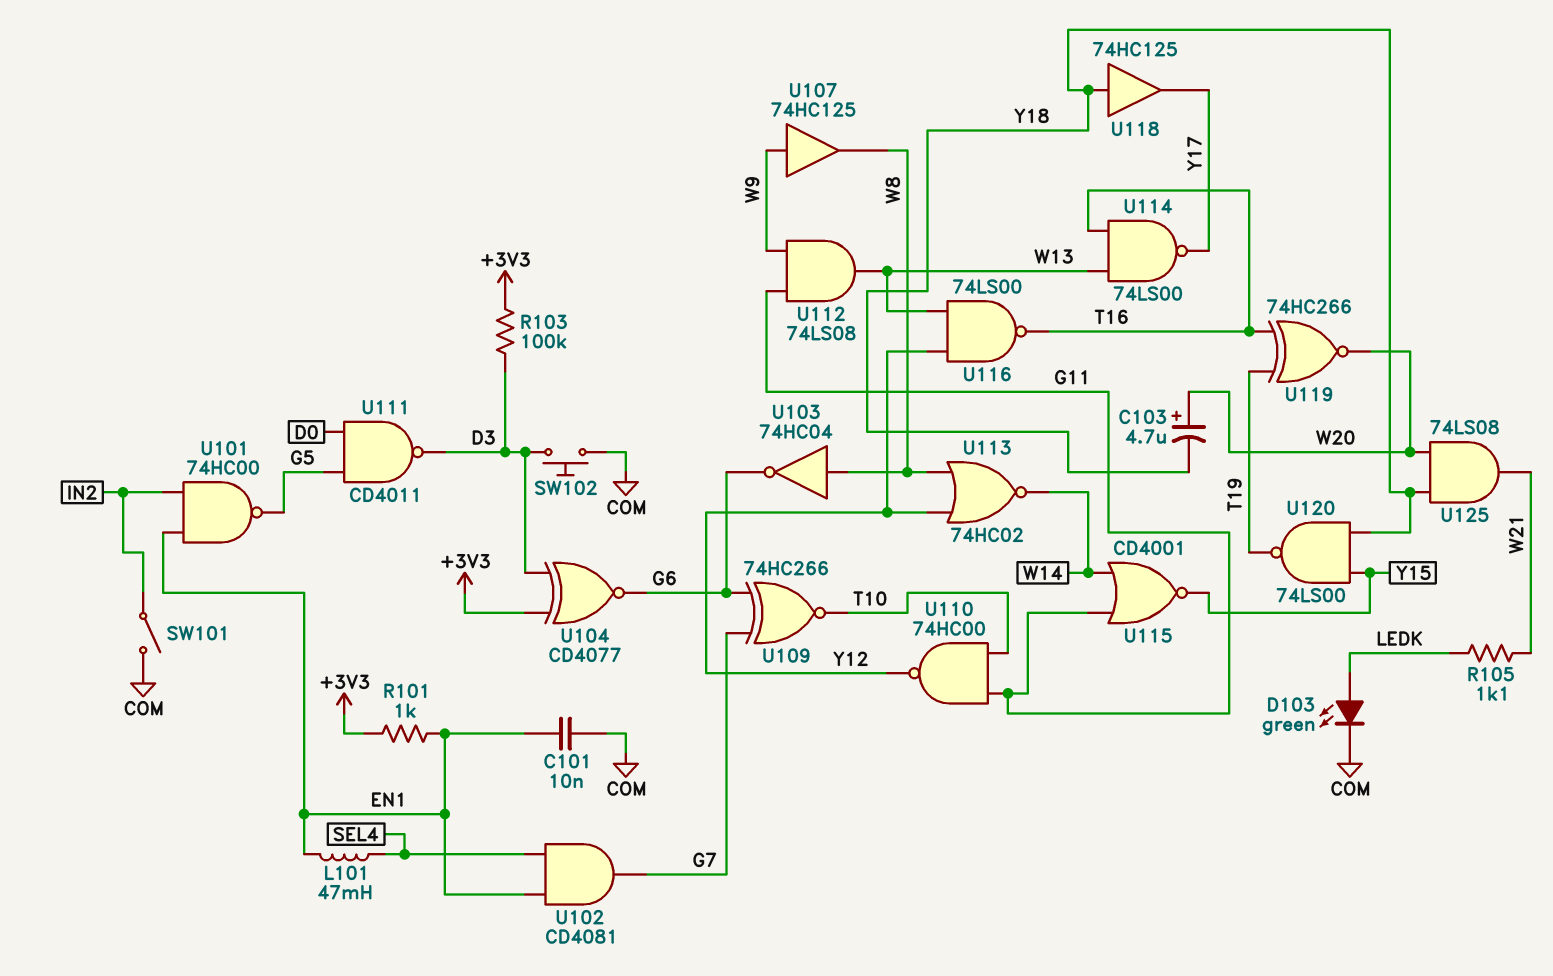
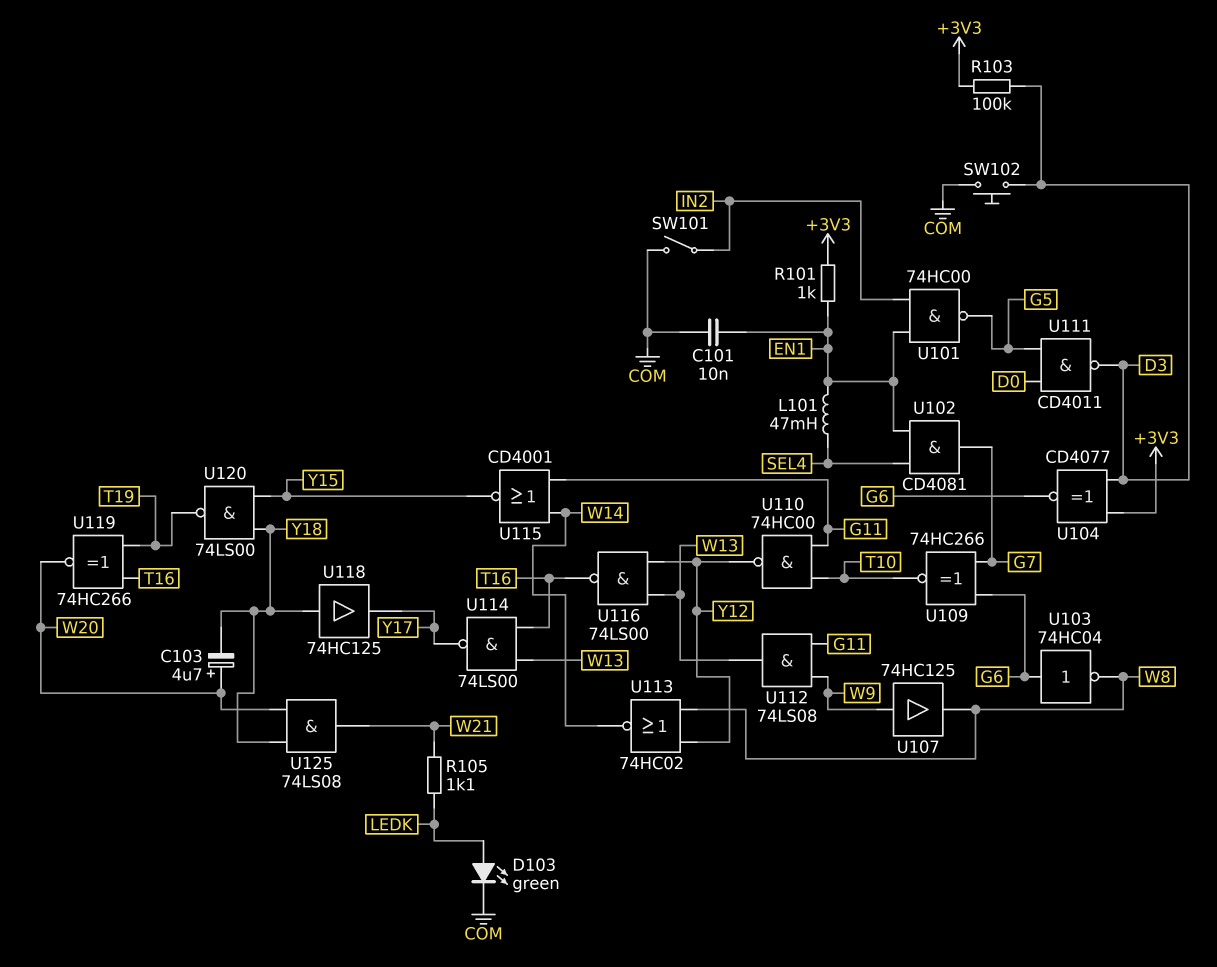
U103: NOT 74HC04 (in W8, out G6) -> NOT 74HC04 (in G6, out W8)

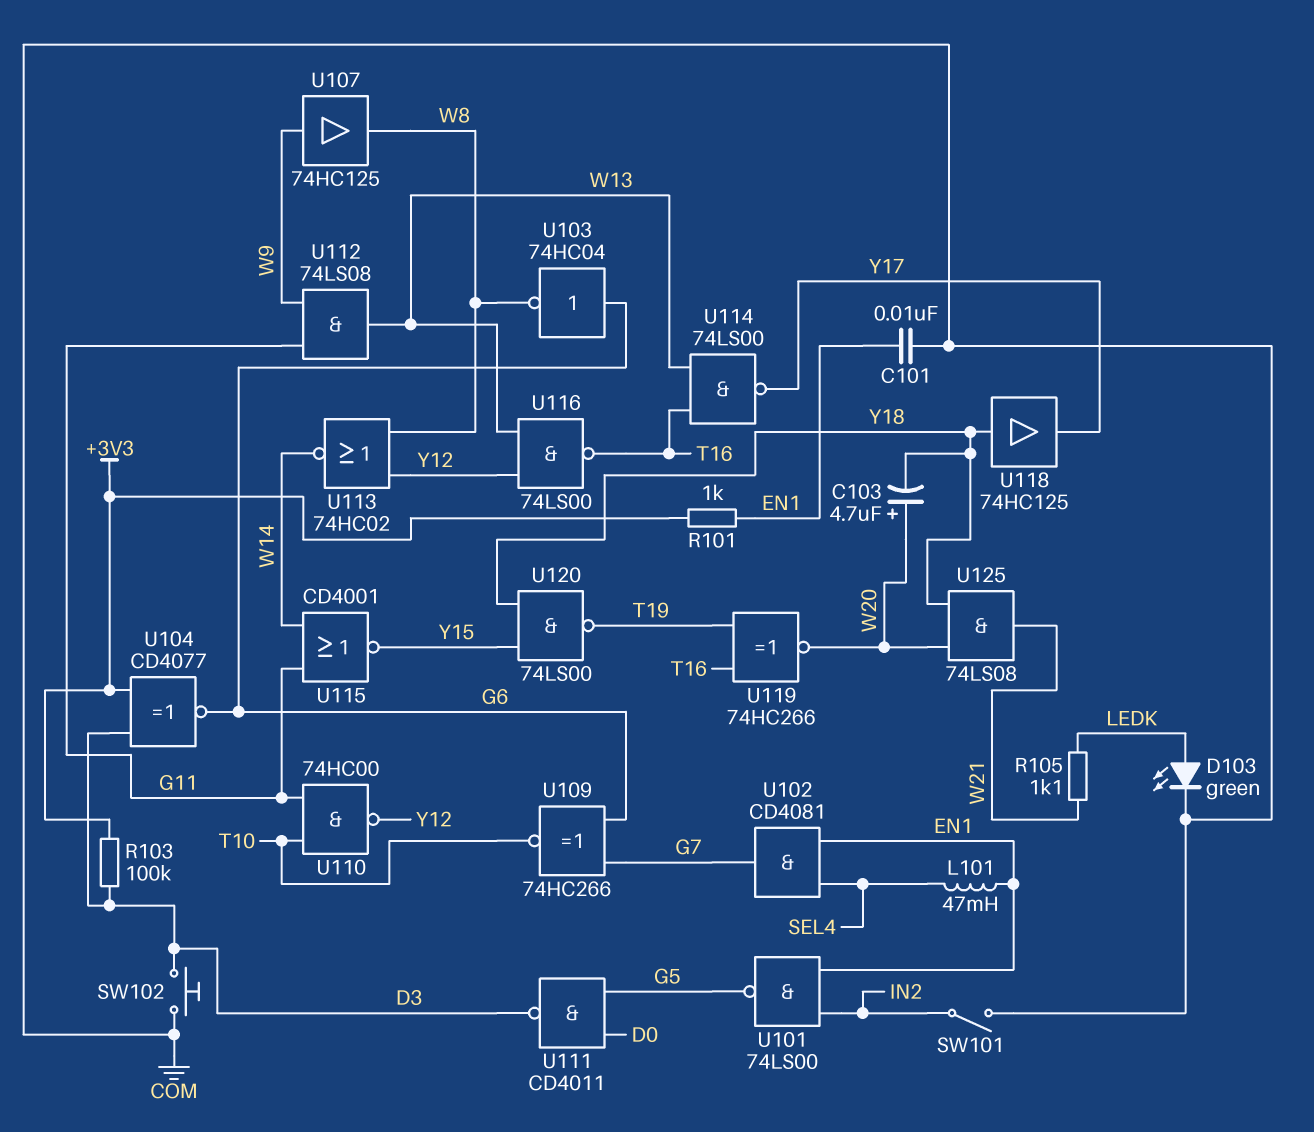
U101: NAND 74HC00 (in EN1, in IN2, out G5) -> NAND 74LS00 (in EN1, in IN2, out G5)

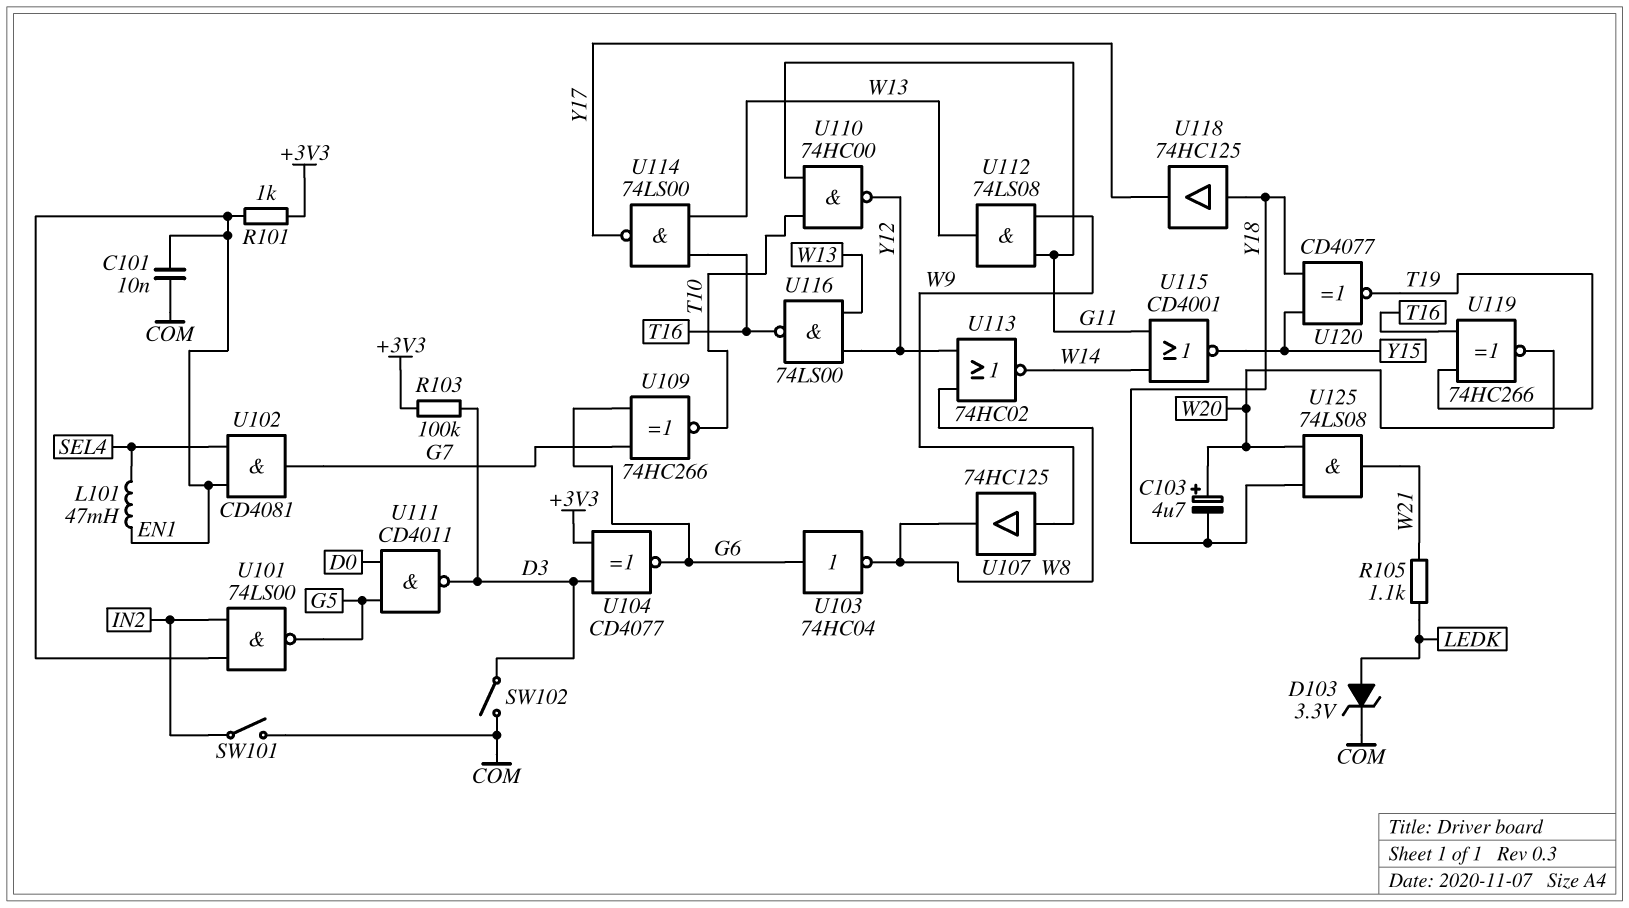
D103: LED green (A LEDK, K COM) -> zener 3.3V (A LEDK, K COM)
SW102: button (COM, D3) -> switch (COM, D3)
U120: NAND 74LS00 (in Y15, in Y18, out T19) -> XNOR CD4077 (in Y15, in Y18, out T19)

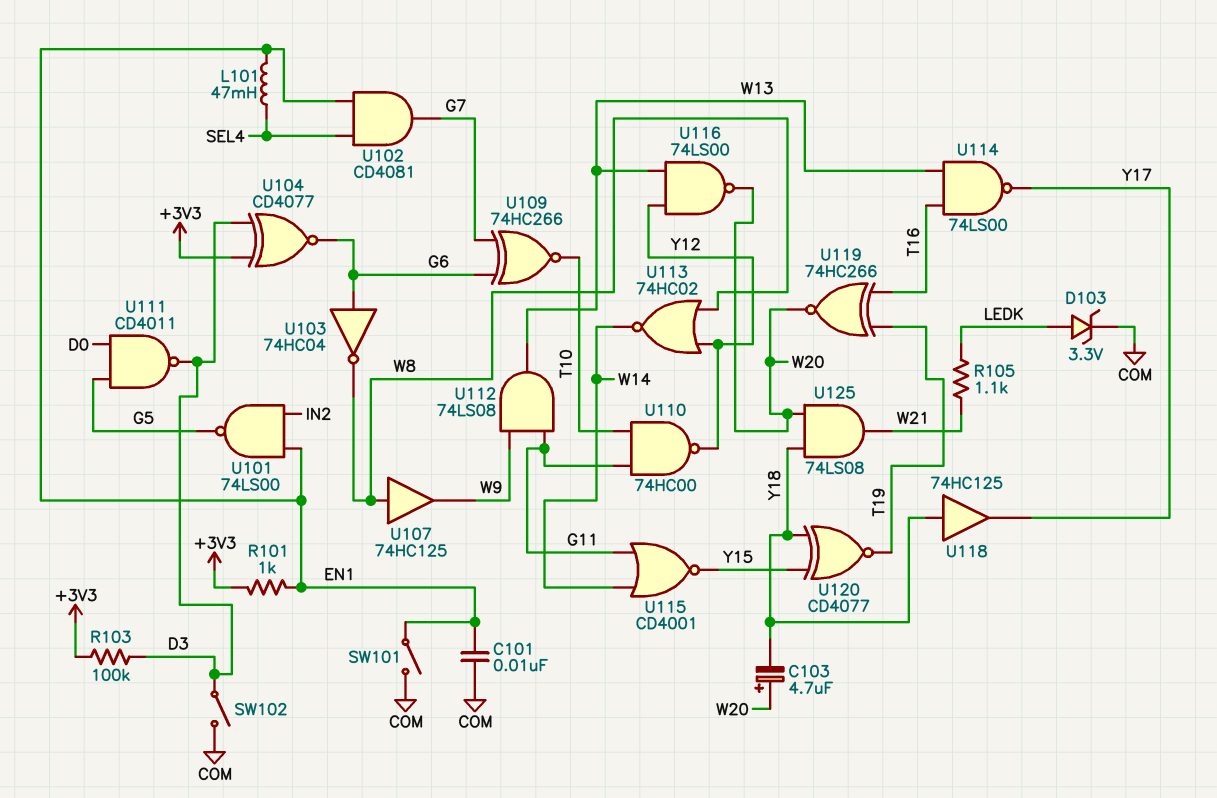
SW101: switch (COM, IN2) -> switch (COM, EN1)
U107: buffer 74HC125 (in W9, out W8) -> buffer 74HC125 (in W8, out W9)
U116: NAND 74LS00 (in W13, in Y12, out T16) -> NAND 74LS00 (in W13, in Y12, out W20)

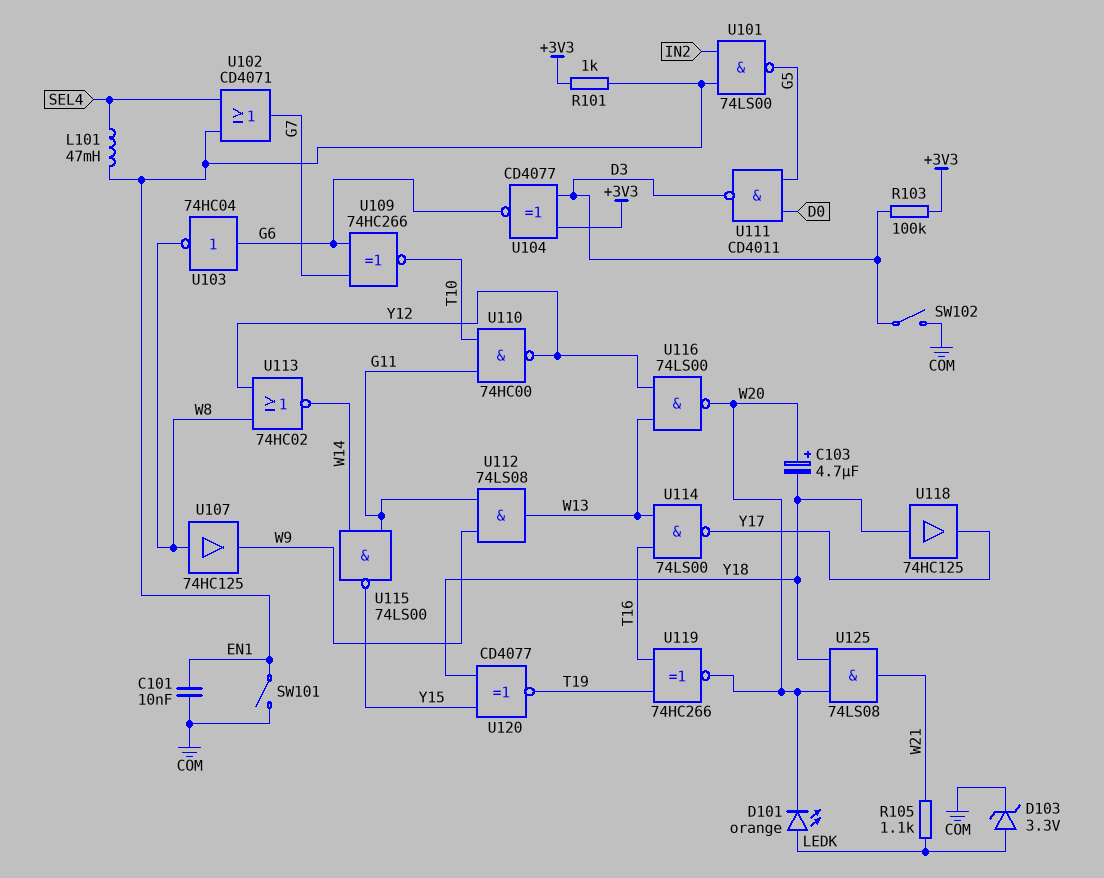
D101: none -> LED orange (A LEDK, K W20)
U102: AND CD4081 (in EN1, in SEL4, out G7) -> OR CD4071 (in EN1, in SEL4, out G7)
U115: NOR CD4001 (in G11, in W14, out Y15) -> NAND 74LS00 (in G11, in W14, out Y15)

